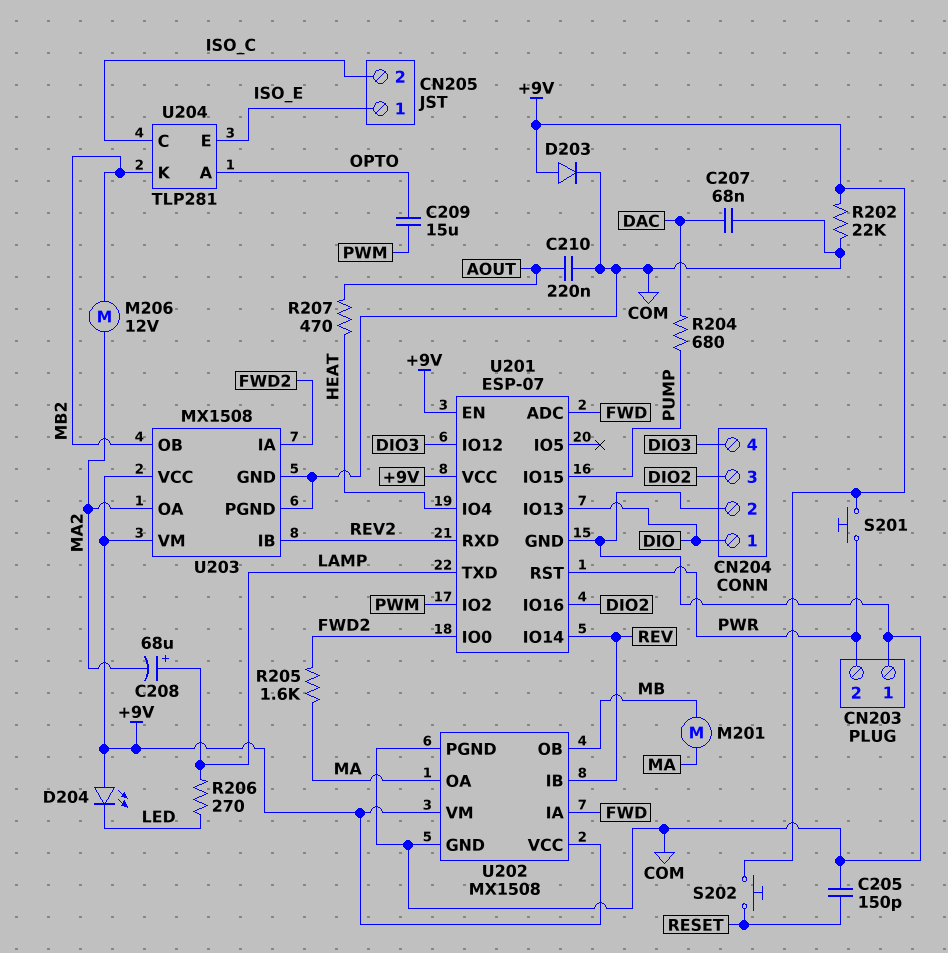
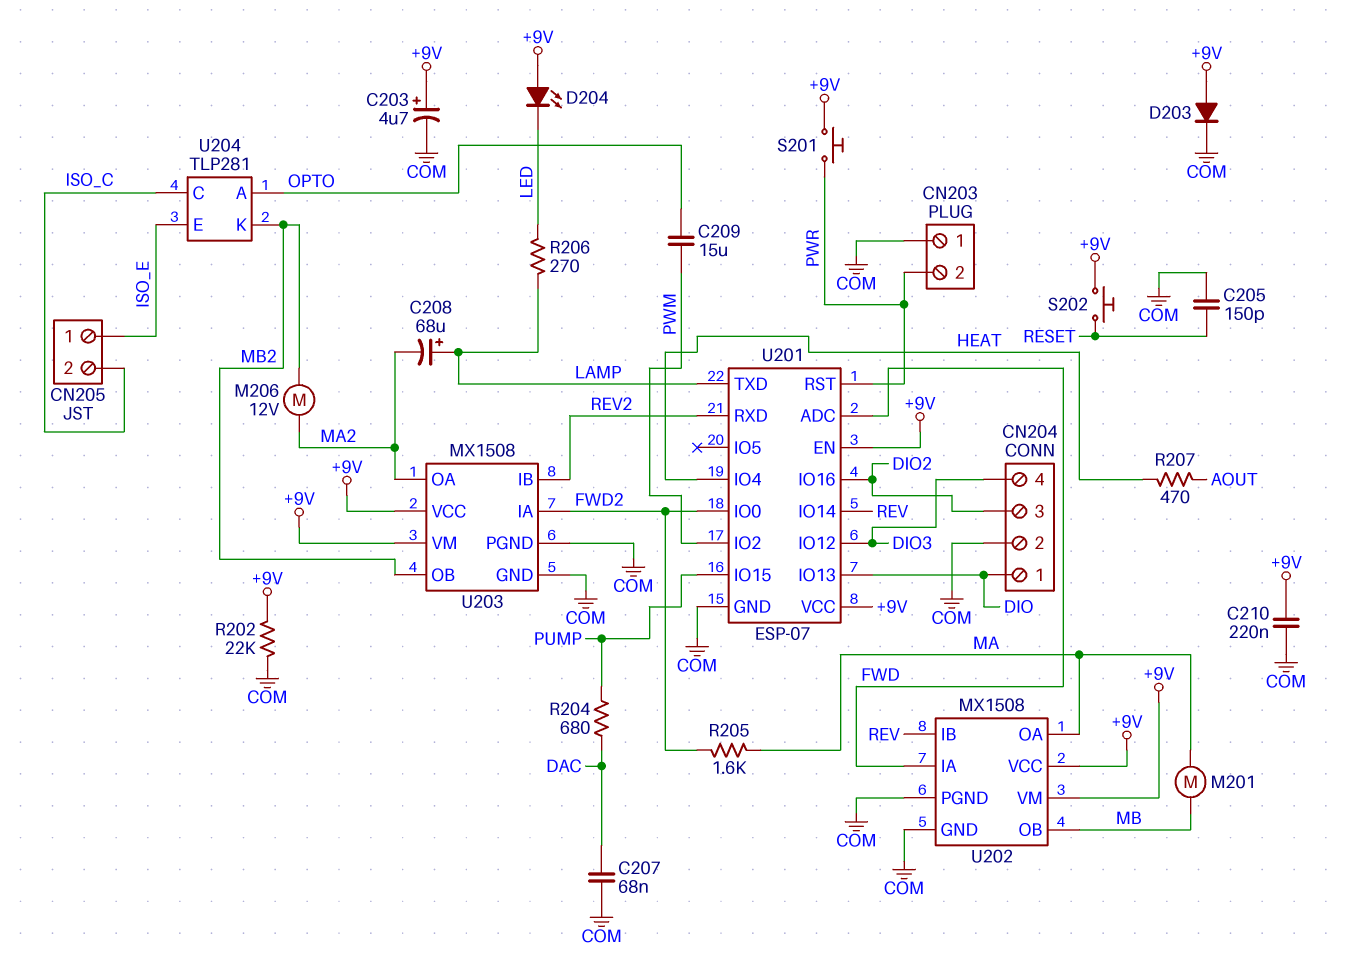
C203: none -> 4.7uF (plus +9V, minus COM)
C210: 220nF (AOUT, COM) -> 220nF (+9V, COM)

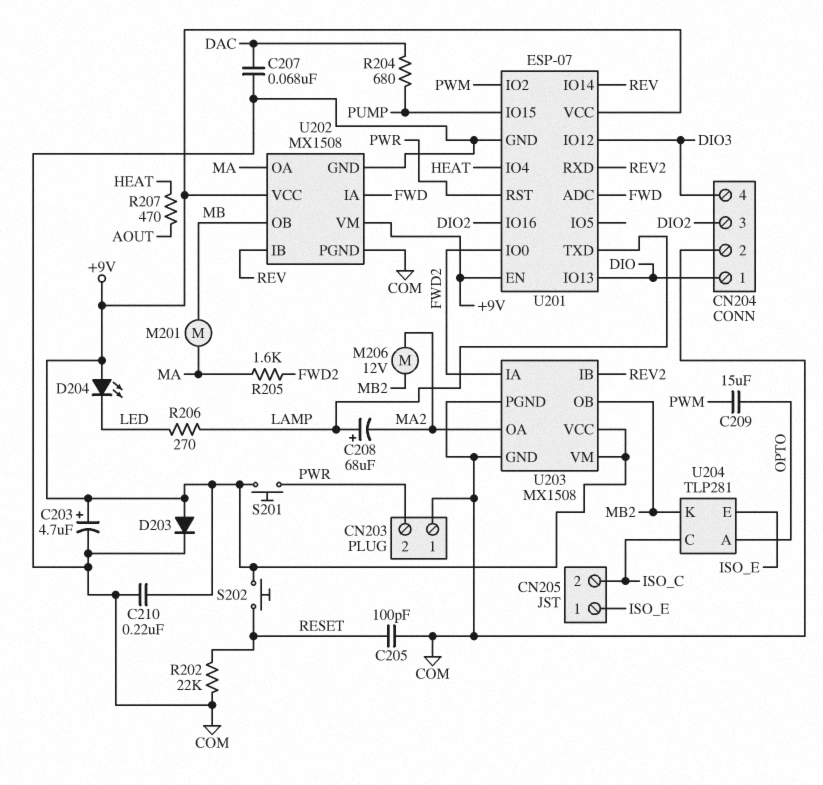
C205: 150pF (COM, RESET) -> 100pF (COM, RESET)
R202: 22k (+9V, COM) -> 22k (COM, RESET)

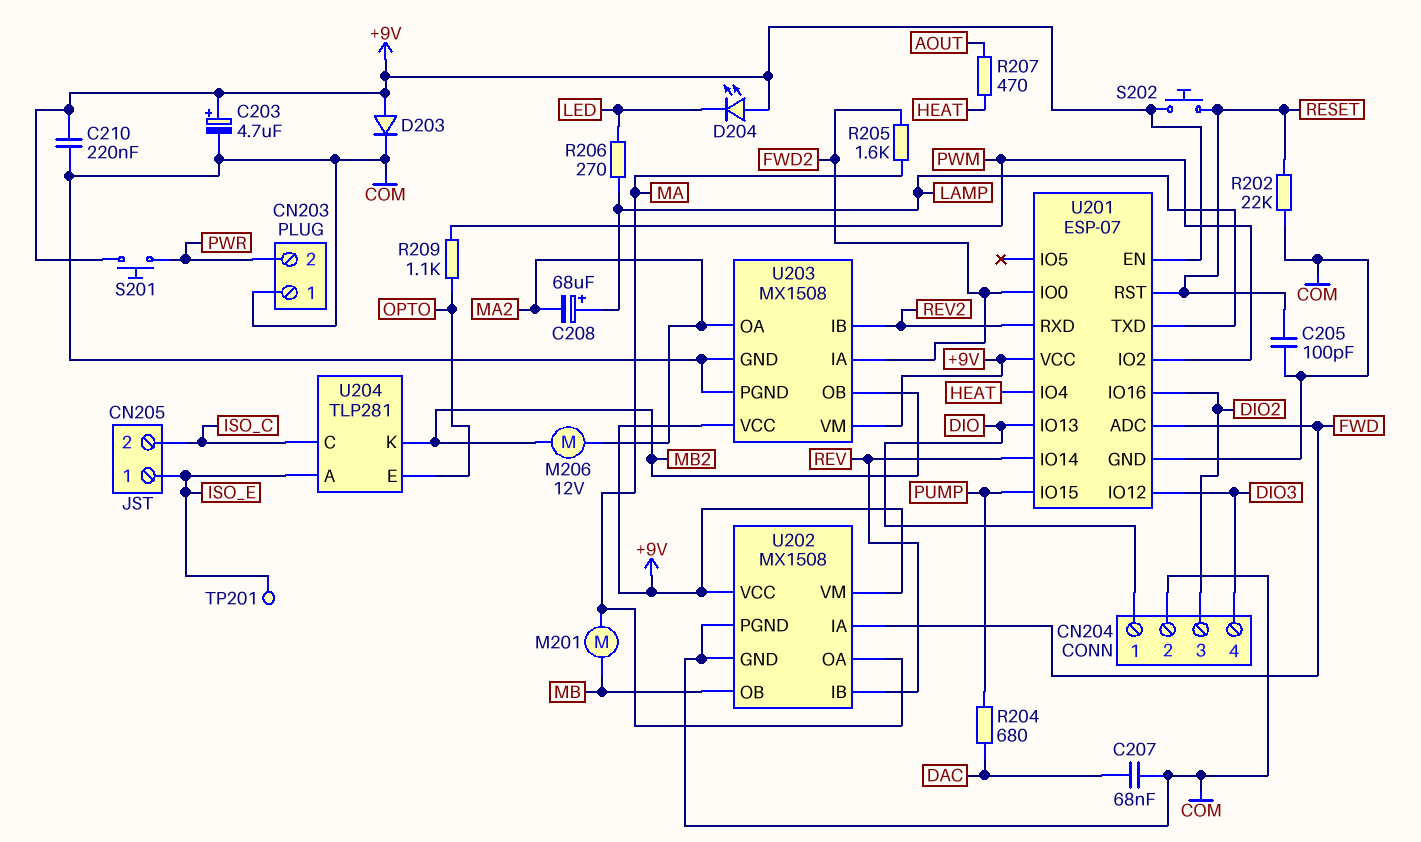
C209: 15uF (OPTO, PWM) -> none
R209: none -> 1.1k (OPTO, PWM)
TP201: none -> test point (ISO_E)
U201 pin RST: PWR -> RESET
U204 pin A: OPTO -> ISO_E
U204 pin E: ISO_E -> OPTO

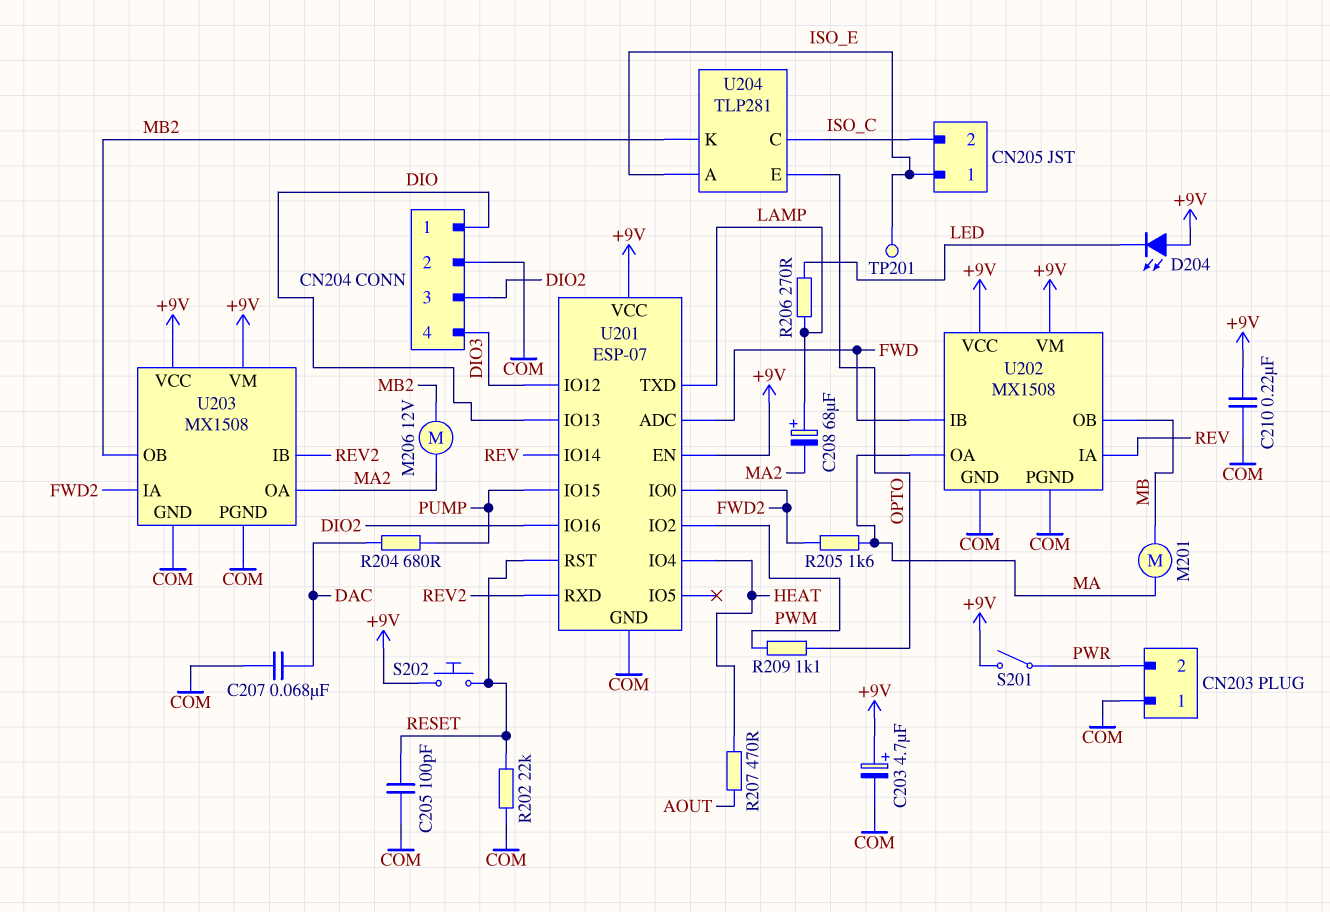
D203: diode (A +9V, K COM) -> none
S201: button (+9V, PWR) -> switch (+9V, PWR)
U202 pin IA: FWD -> REV
U202 pin IB: REV -> FWD

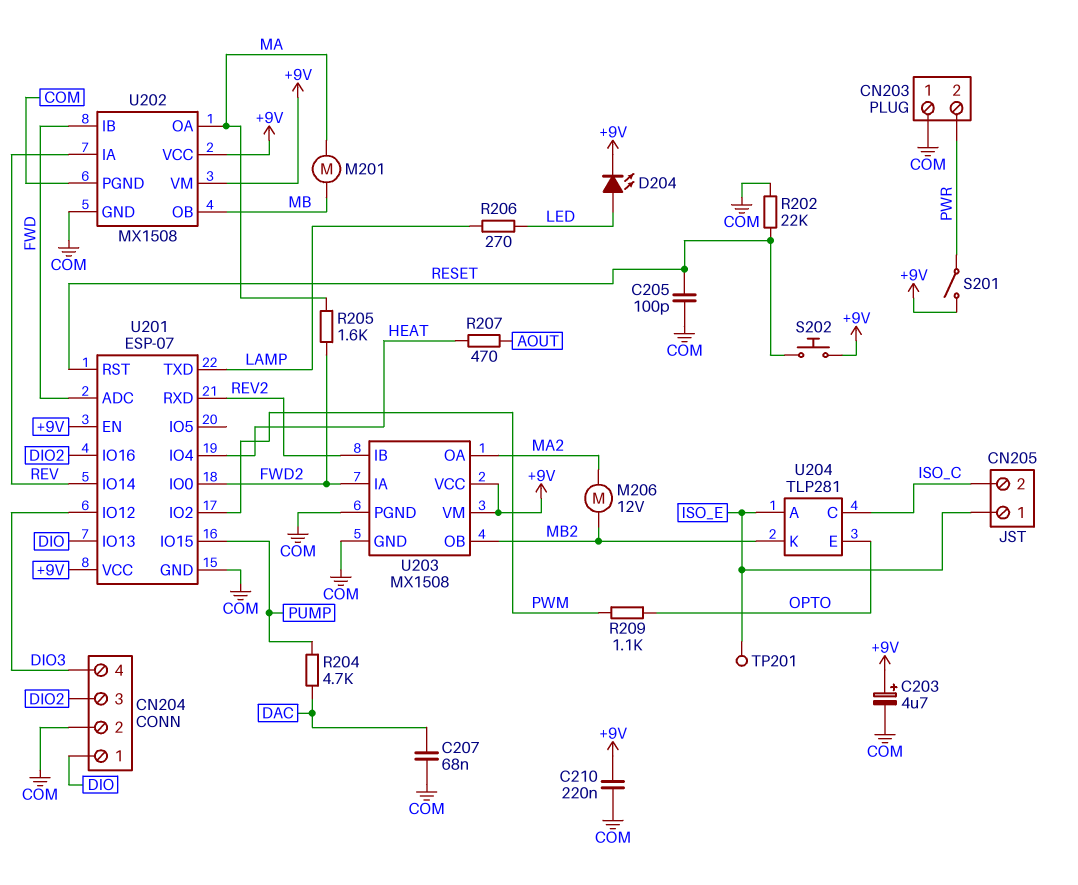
C208: 68uF (plus LAMP, minus MA2) -> none
D204: LED (A +9V, K LED) -> LED (A LED, K +9V)
R204: 680 (DAC, PUMP) -> 4.7k (DAC, PUMP)

